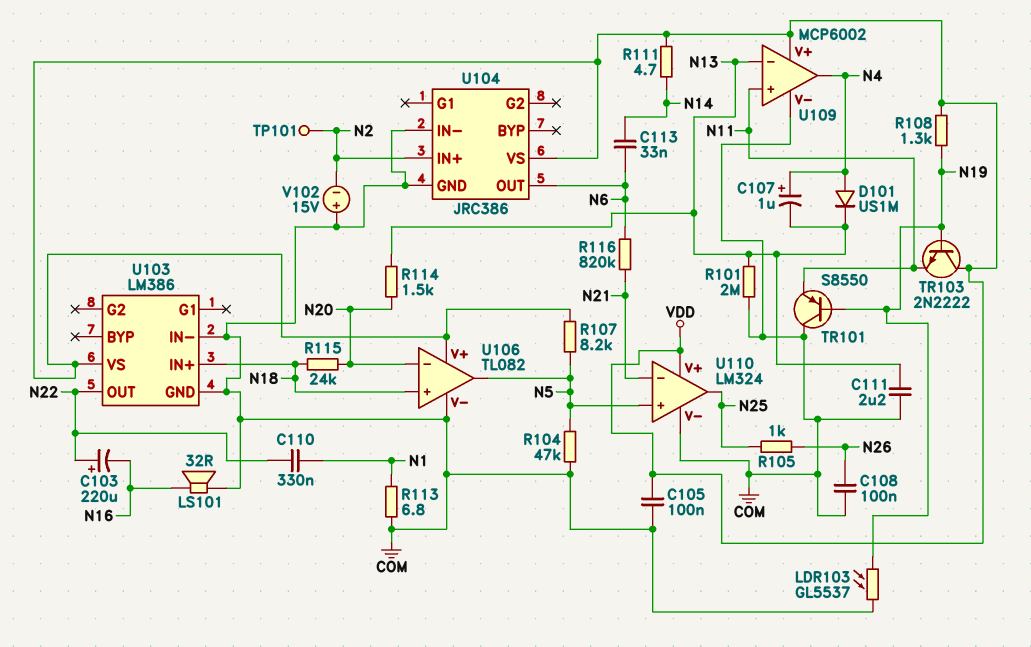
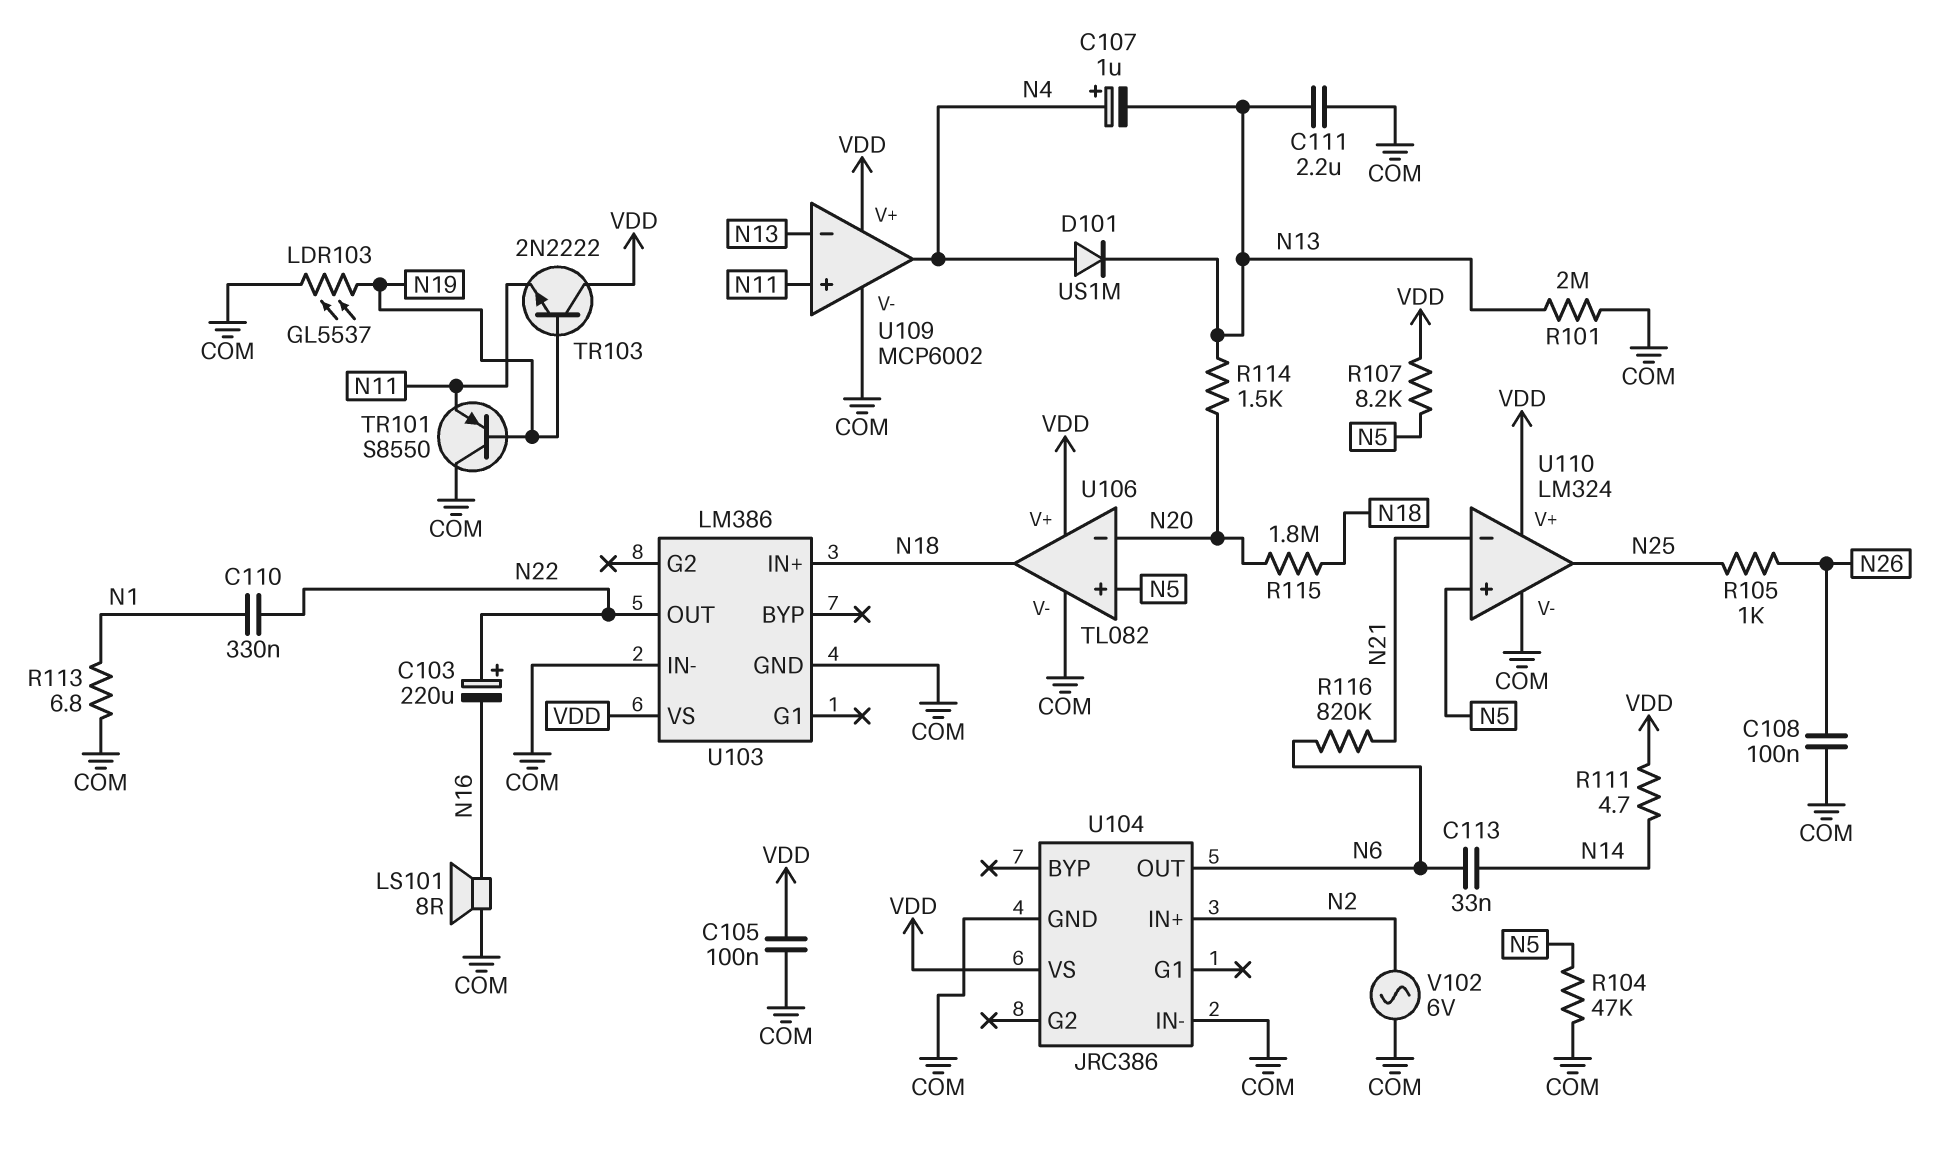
LS101: speaker 32R (COM, N16) -> speaker 8R (COM, N16)
R108: 1.3k (N19, VDD) -> none
R115: 24k (N18, N20) -> 1.8M (N18, N20)
TP101: test point (N2) -> none
U106 pin in+: N18 -> N5
U106 pin out: N5 -> N18
V102: 15V (plus COM, minus N2) -> AC 6V (COM, N2)

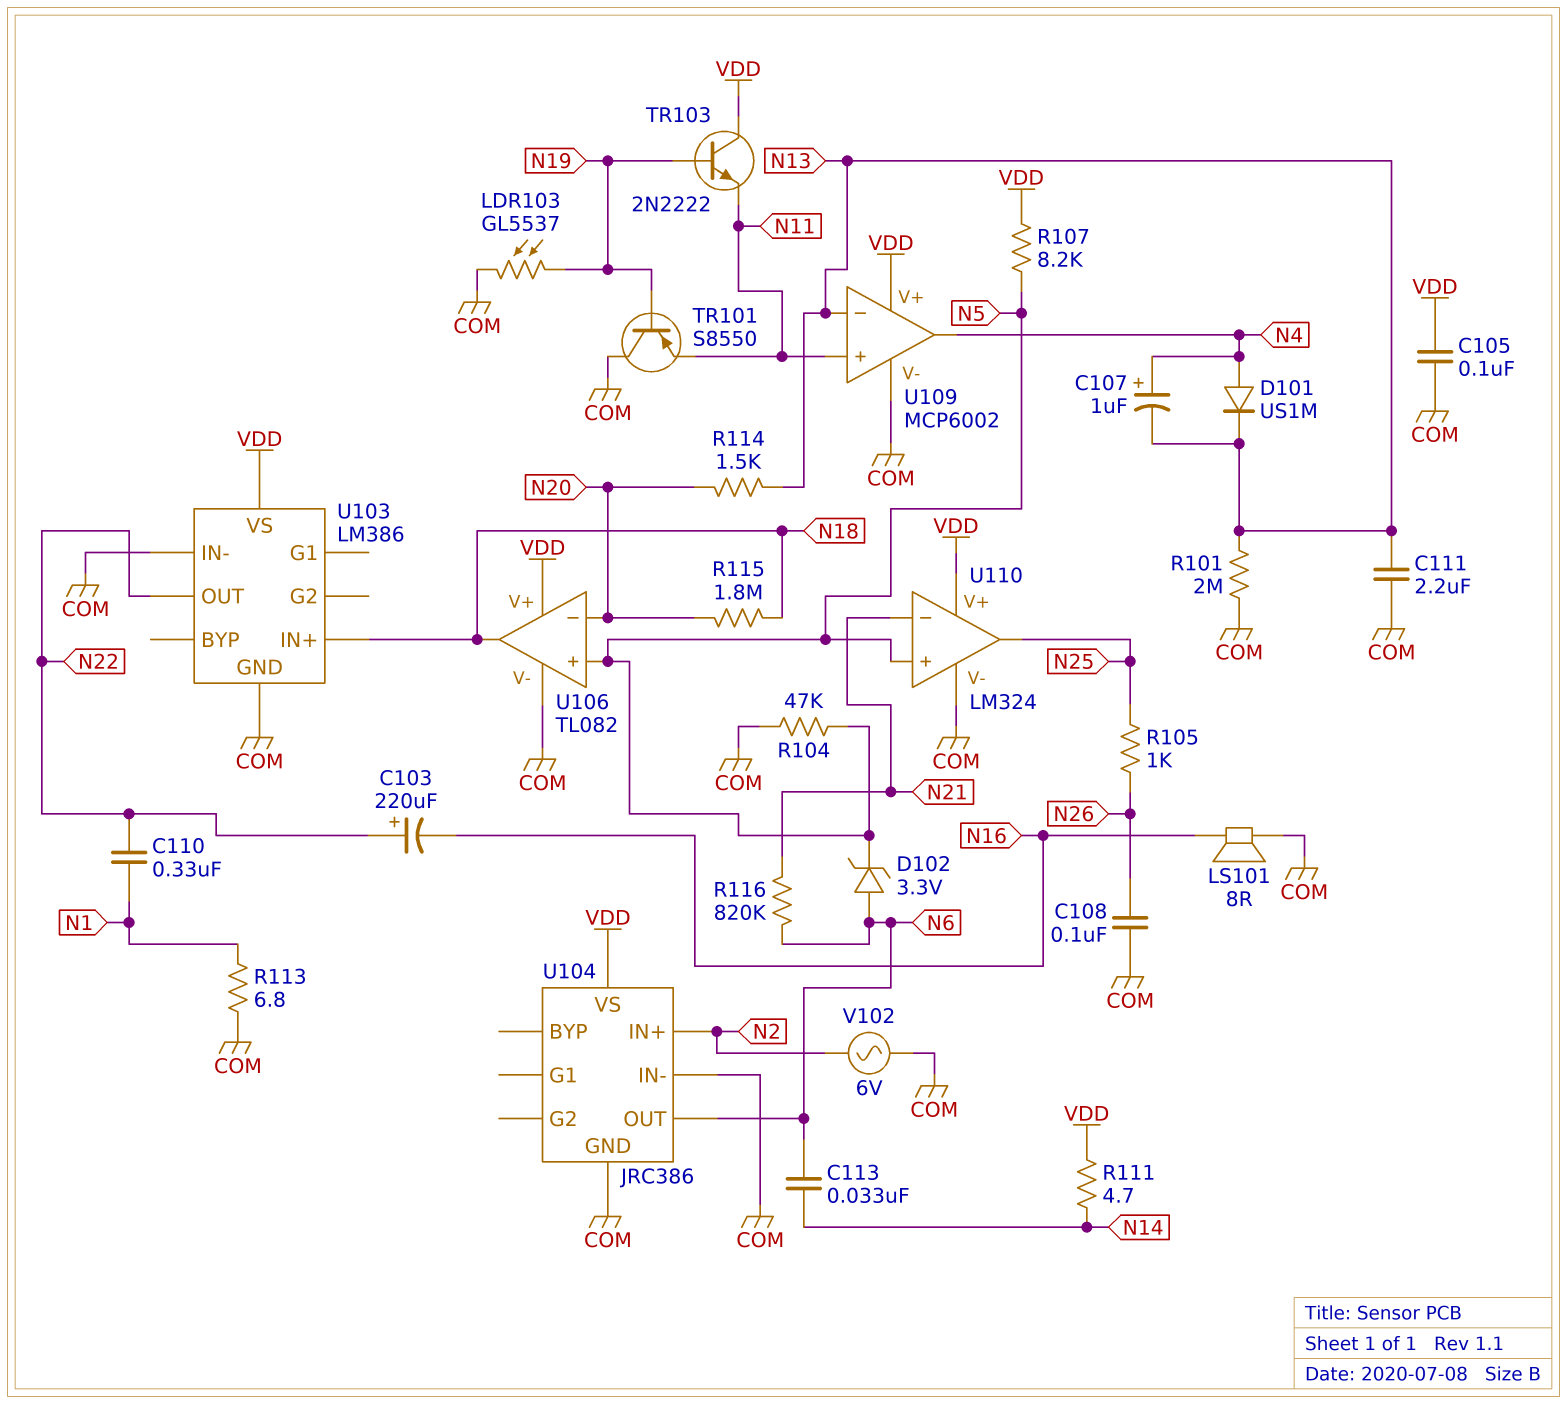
D102: none -> zener 3.3V (A N6, K N5)

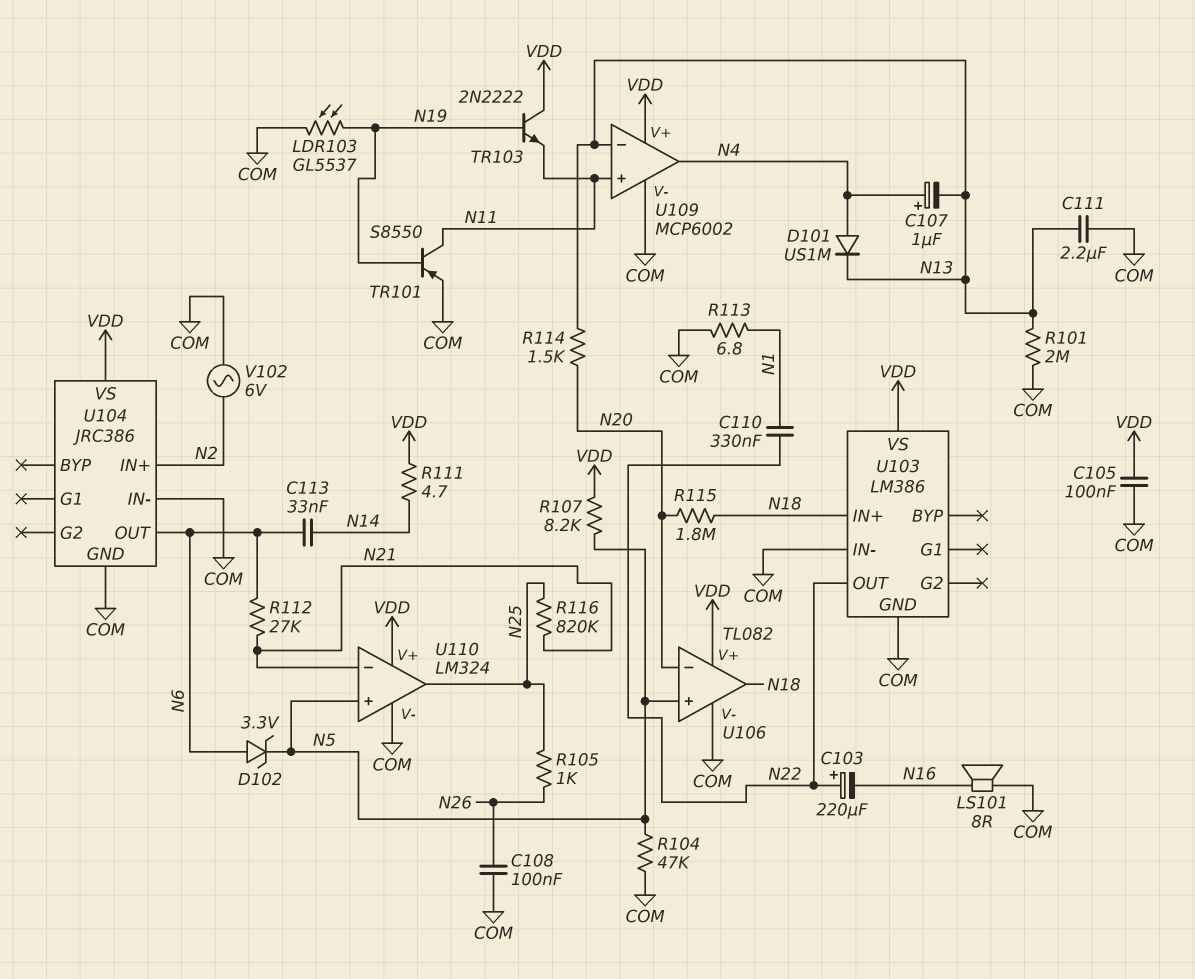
R112: none -> 27k (N6, N21)
R116: 820k (N6, N21) -> 820k (N21, N25)
TR101: PNP S8550 (B N19, C COM, E N11) -> PNP S8550 (B N19, C N11, E COM)

